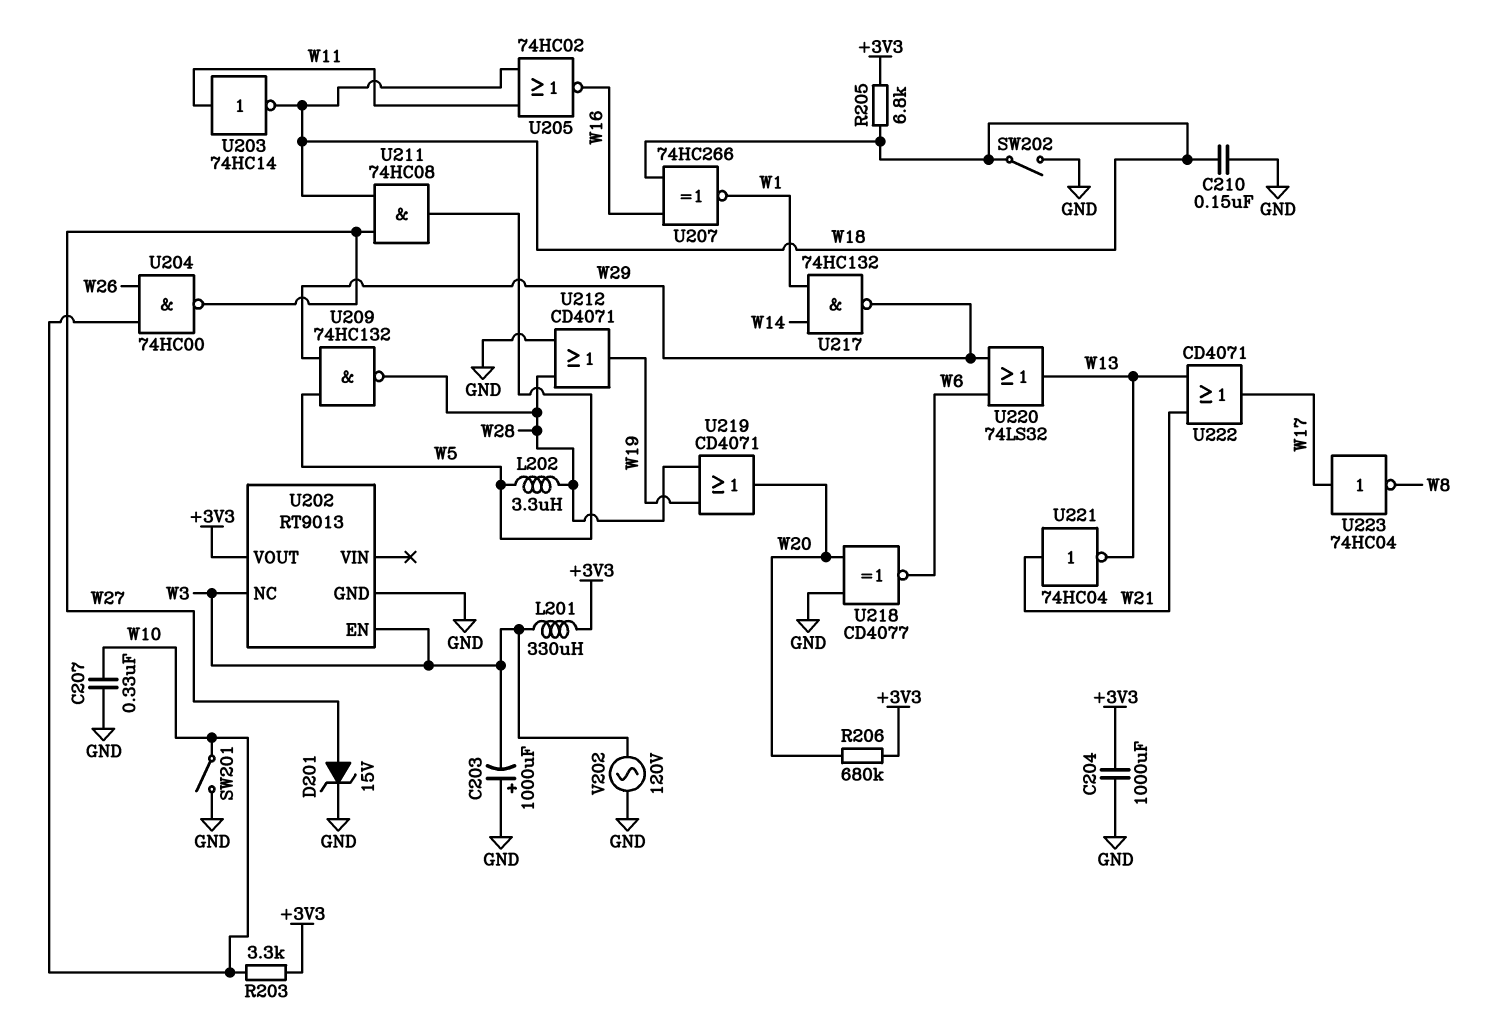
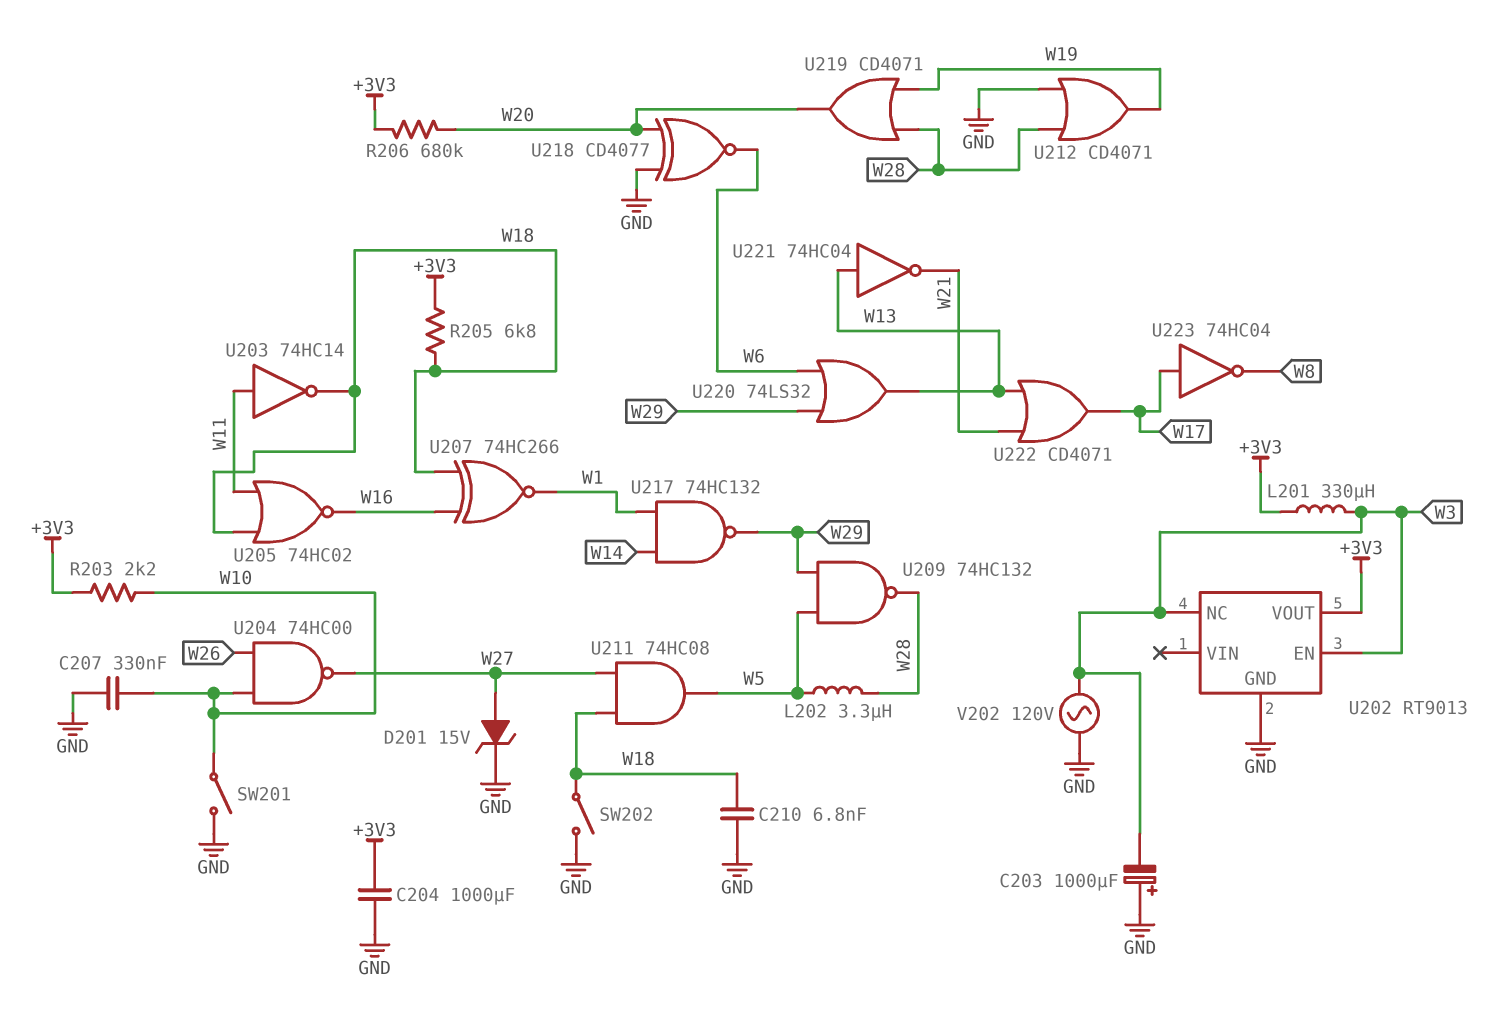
C210: 150nF (GND, W18) -> 6.8nF (GND, W18)
R203: 3.3k (+3V3, W10) -> 2.2k (+3V3, W10)
U221: NOT 74HC04 (in W21, out W13) -> NOT 74HC04 (in W13, out W21)

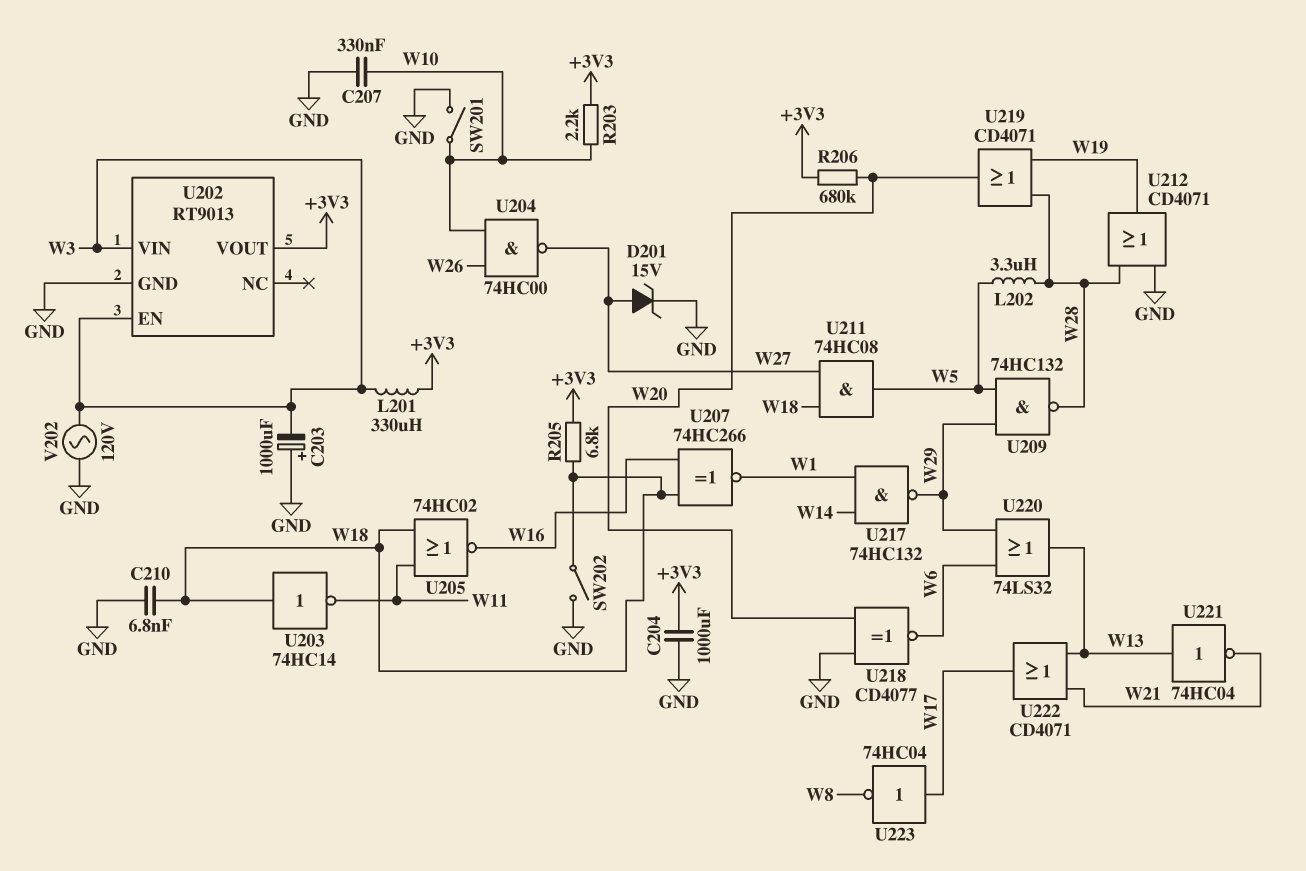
U202 pin NC: W3 -> none
U202 pin VIN: none -> W3
U203: NOT 74HC14 (in W11, out W18) -> NOT 74HC14 (in W18, out W11)

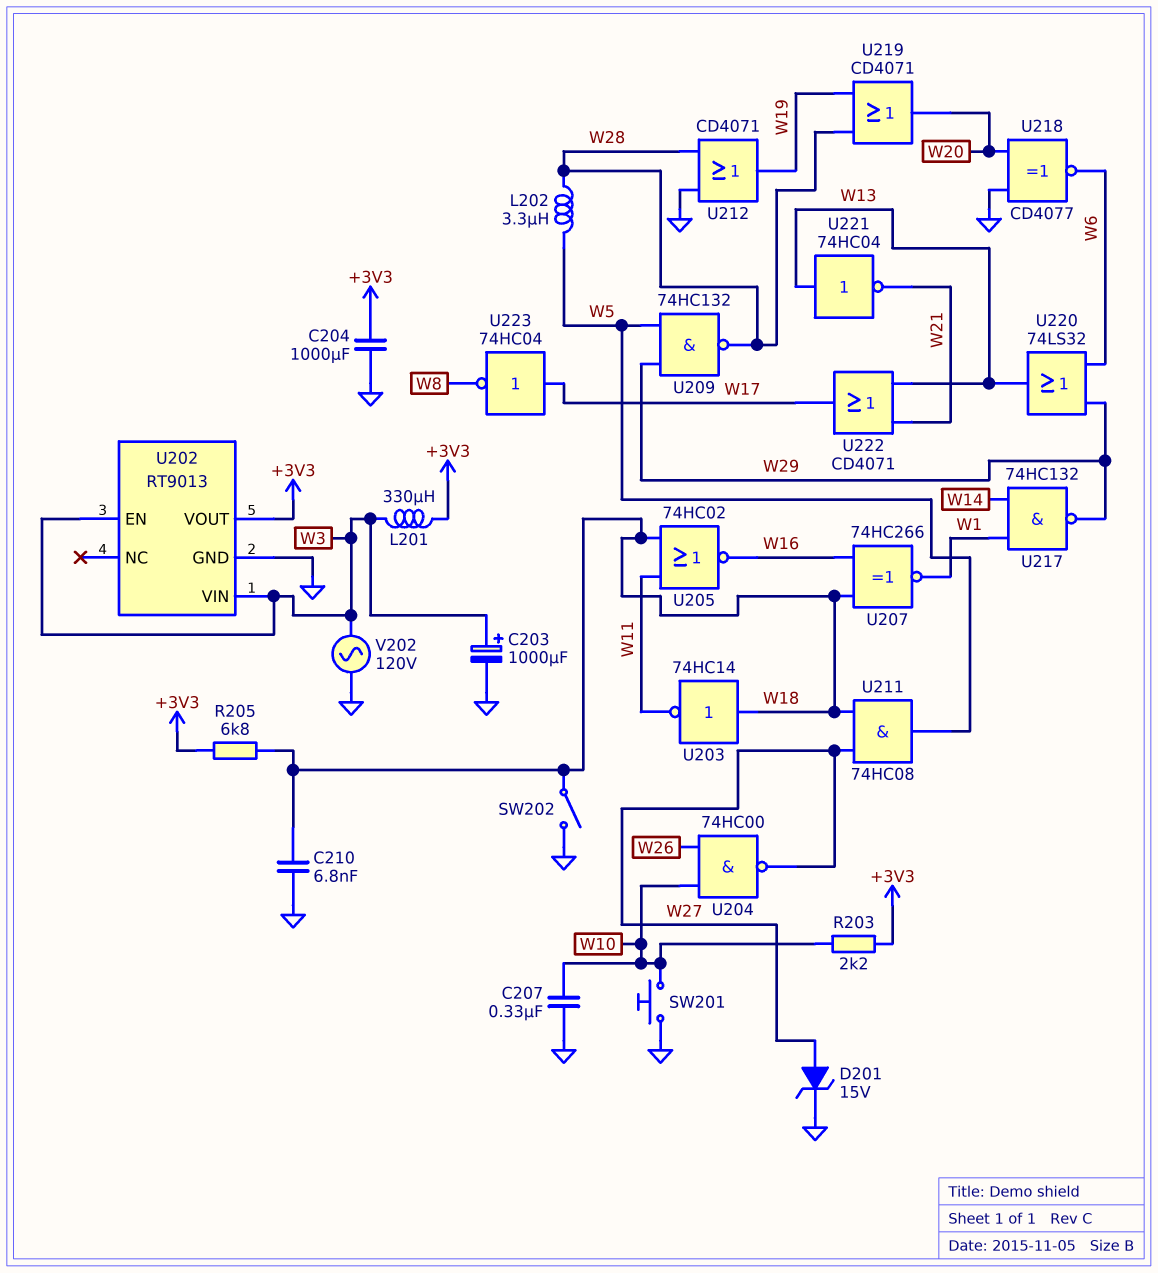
C203: 1000uF (plus GND, minus W3) -> 1000uF (plus W3, minus GND)
R206: 680k (+3V3, W20) -> none
SW201: switch (GND, W10) -> button (GND, W10)

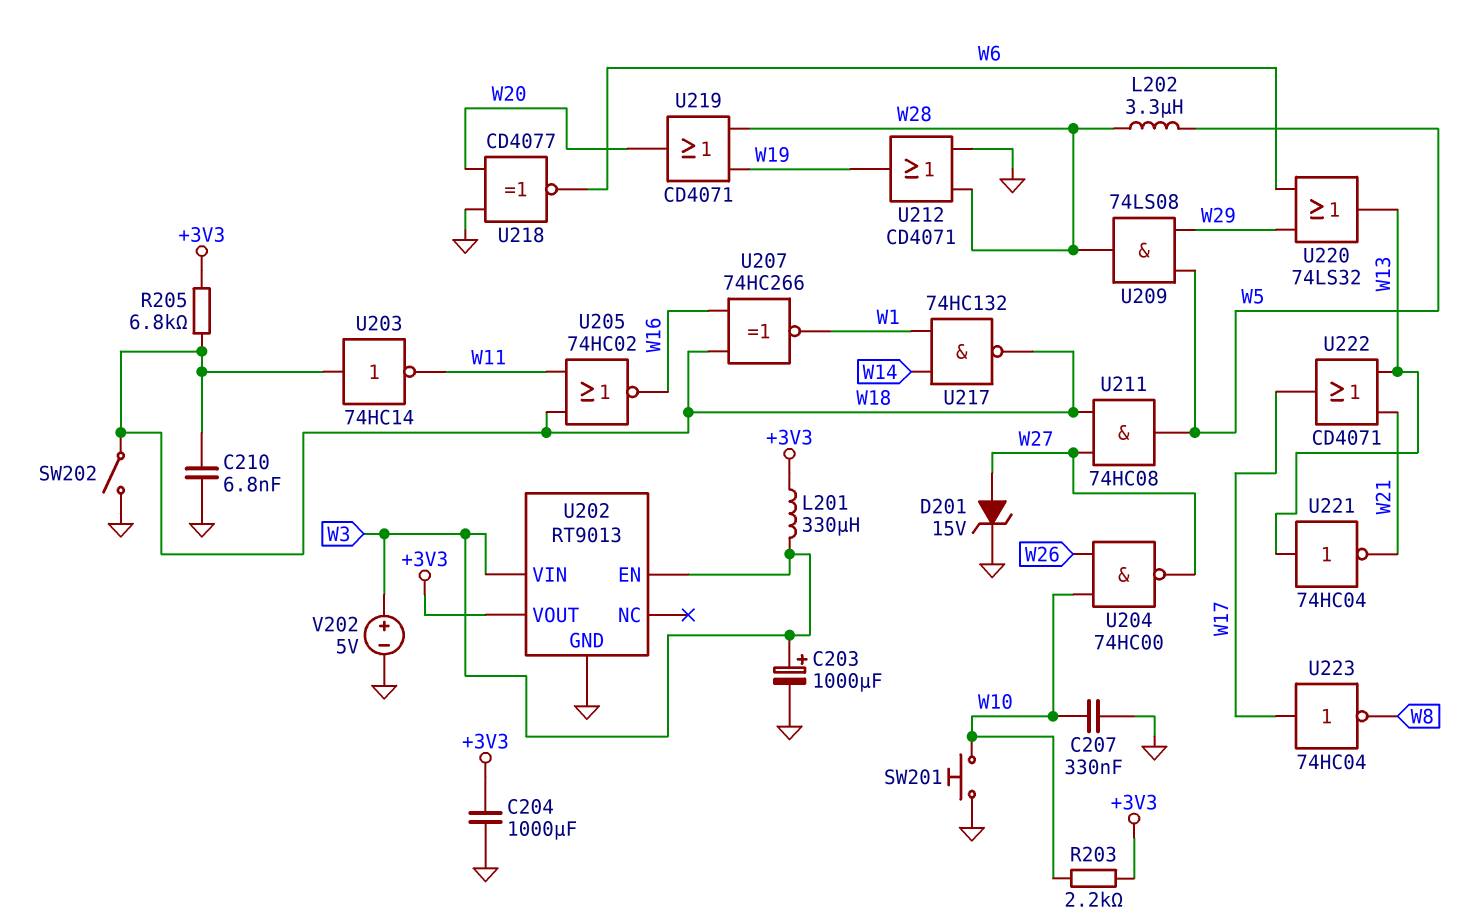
U209: NAND 74HC132 (in W5, in W29, out W28) -> AND 74LS08 (in W5, in W29, out W28)
U217: NAND 74HC132 (in W1, in W14, out W29) -> NAND 74HC132 (in W1, in W14, out W18)
V202: AC 120V (GND, W3) -> 5V (plus W3, minus GND)

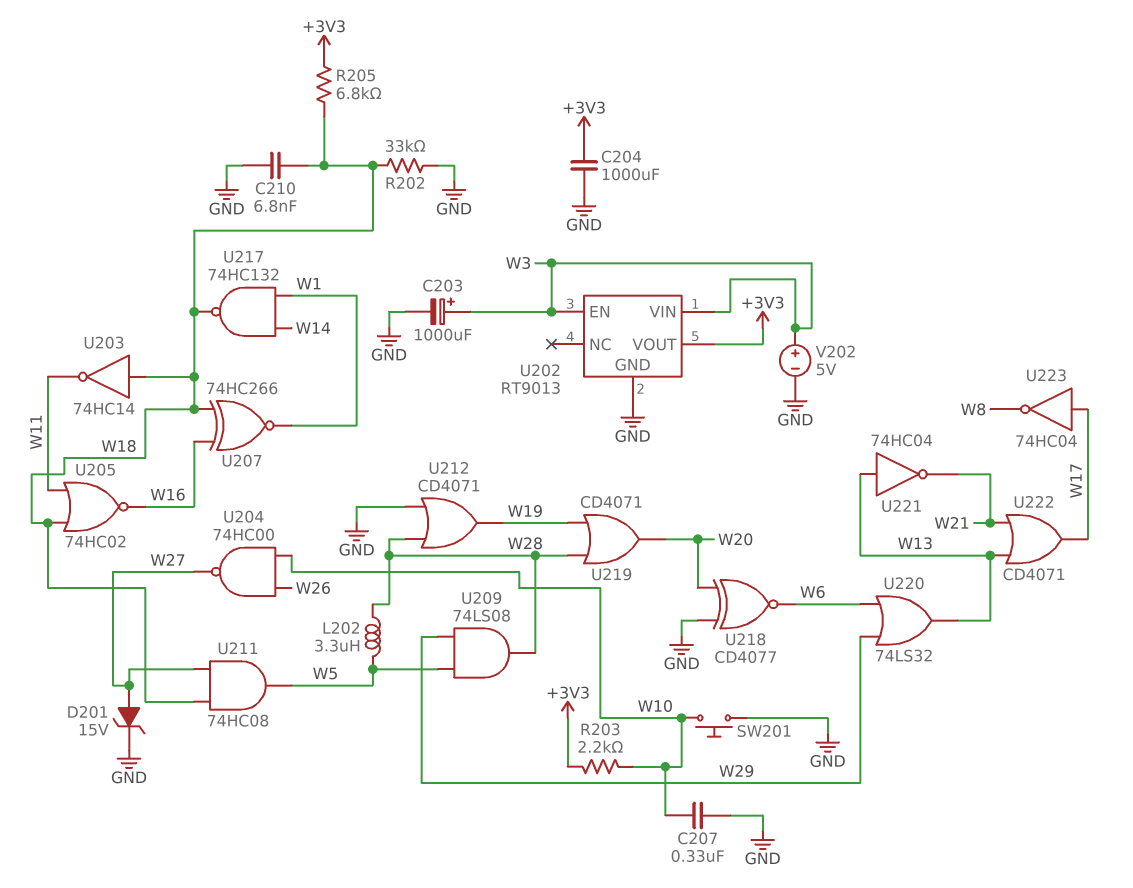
L201: 330uH (+3V3, W3) -> none
R202: none -> 33k (GND, W18)
SW202: switch (GND, W18) -> none

